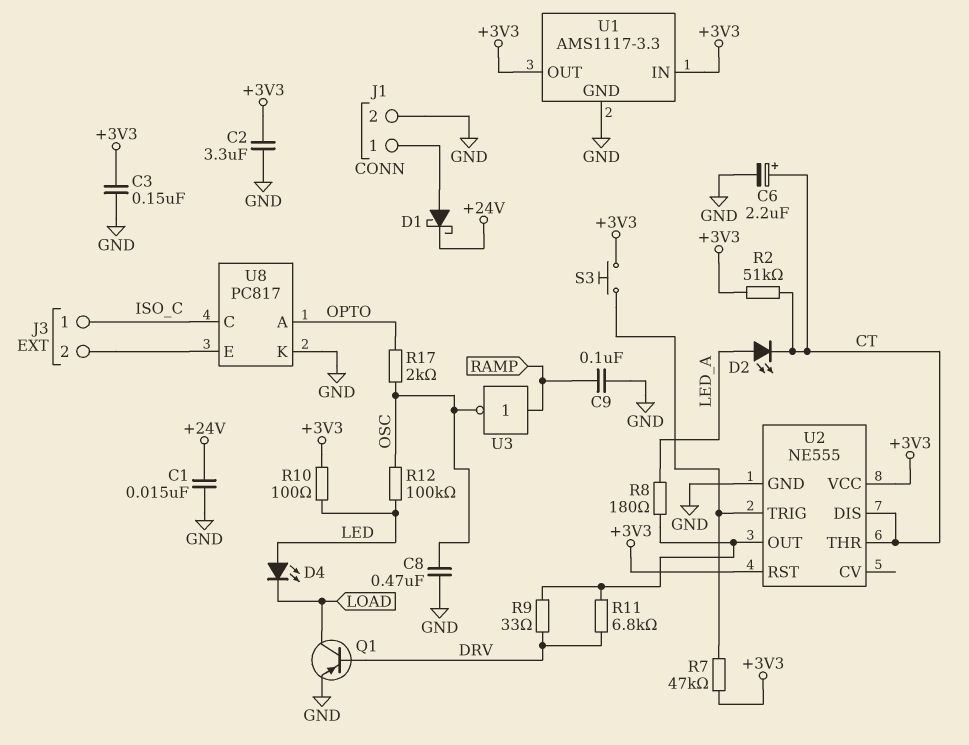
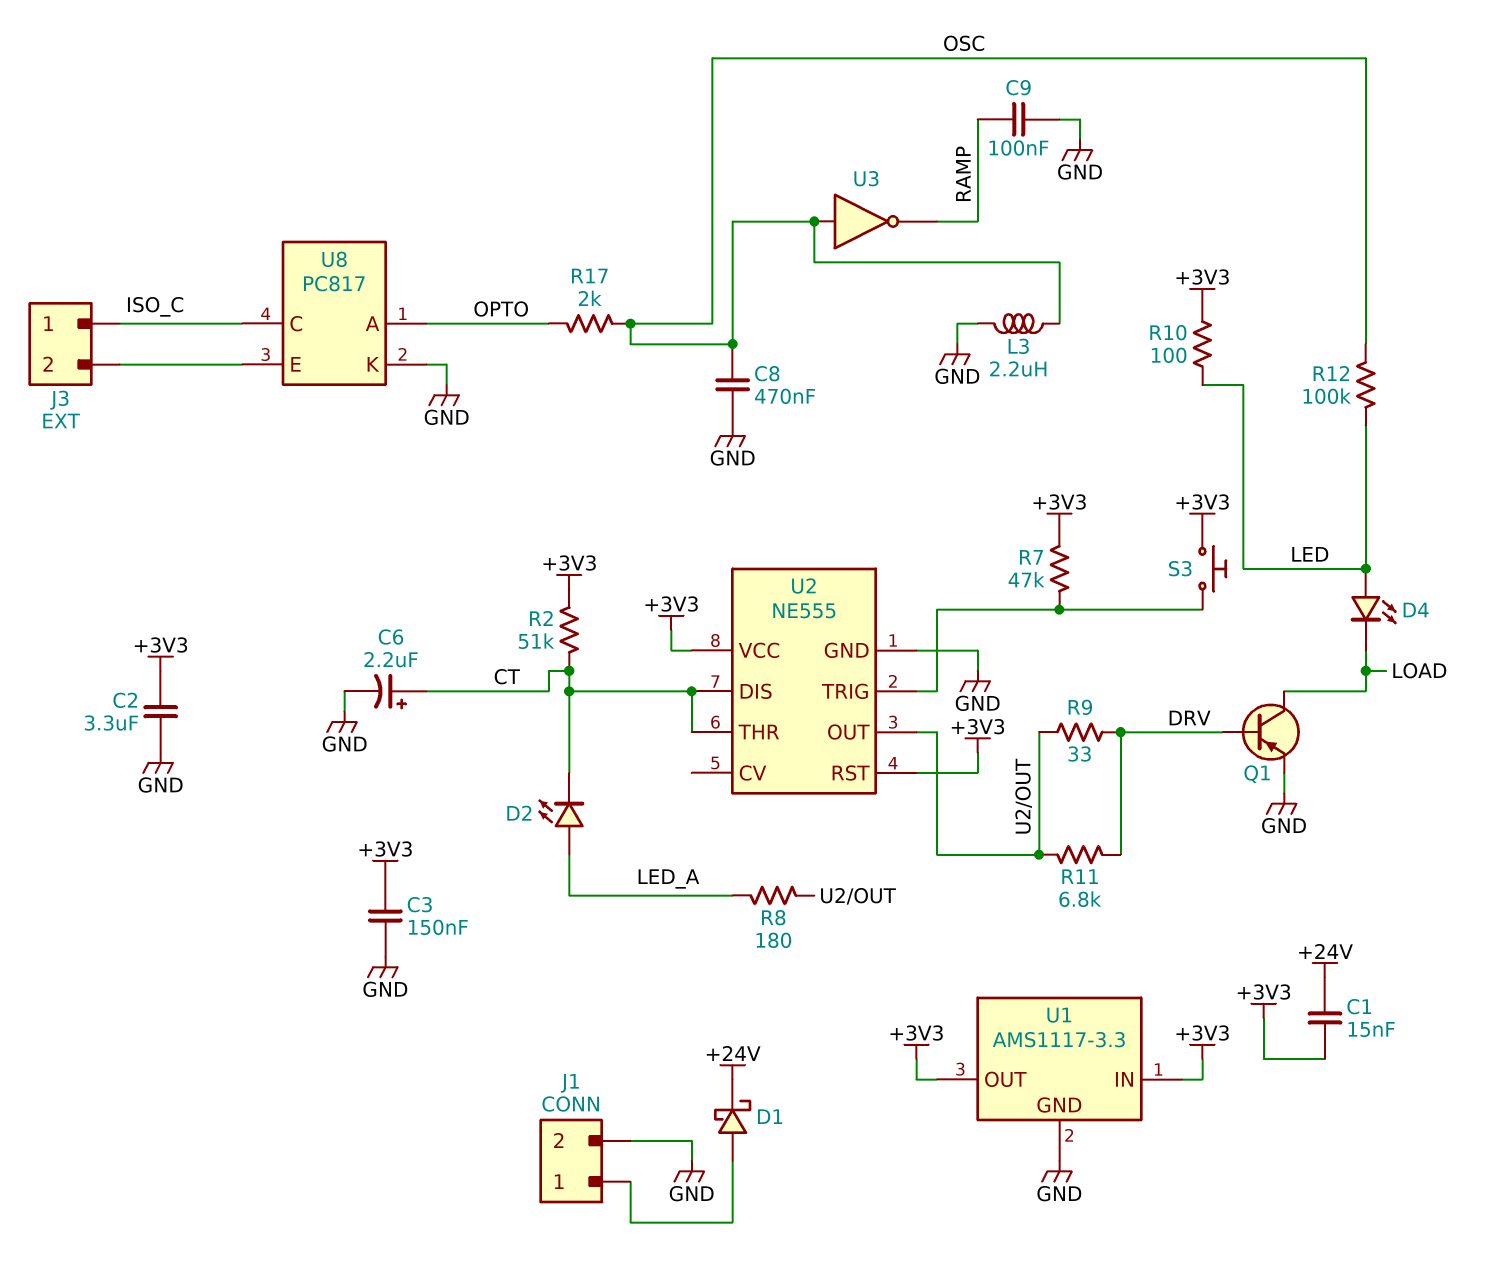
C1: 15nF (+24V, GND) -> 15nF (+3V3, +24V)
L3: none -> 2.2uH (GND, OSC)
U3: NOT (in RAMP, out OSC) -> NOT (in OSC, out RAMP)

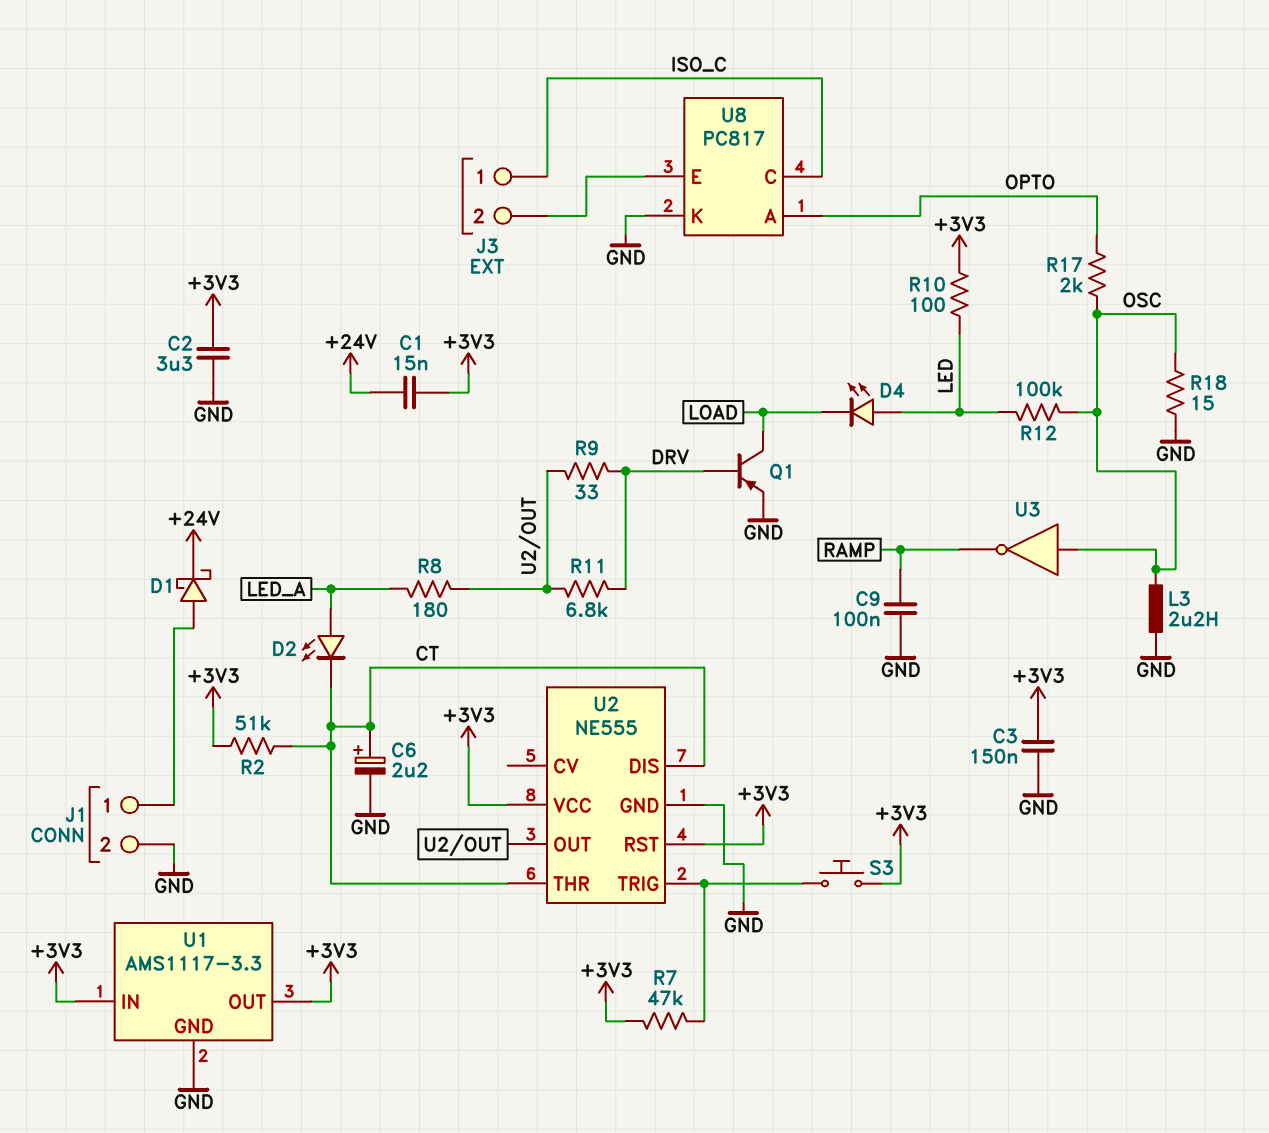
C8: 470nF (GND, OSC) -> none
R18: none -> 15 (GND, OSC)

